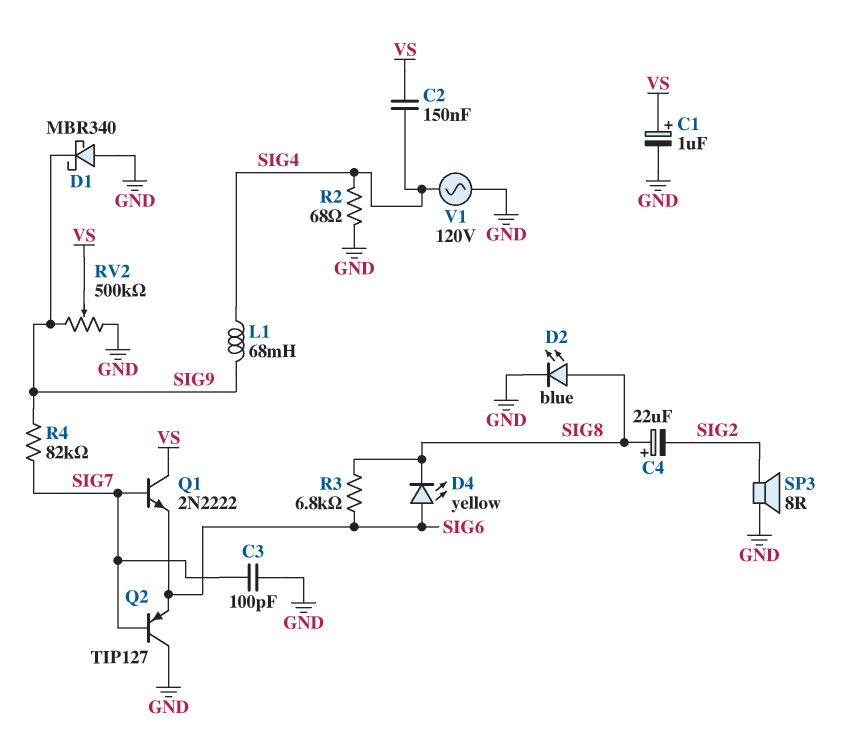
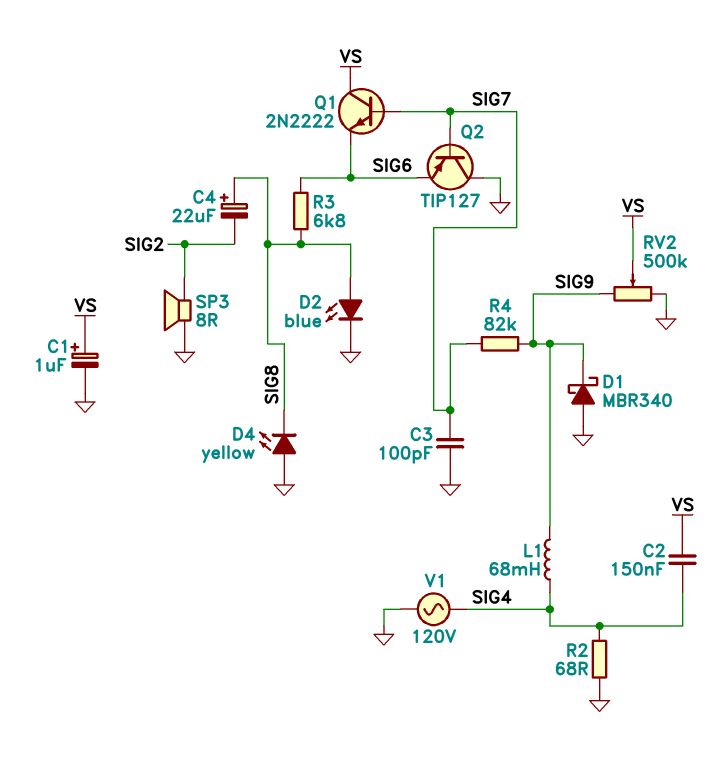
D4: LED yellow (A SIG6, K SIG8) -> LED yellow (A GND, K SIG8)

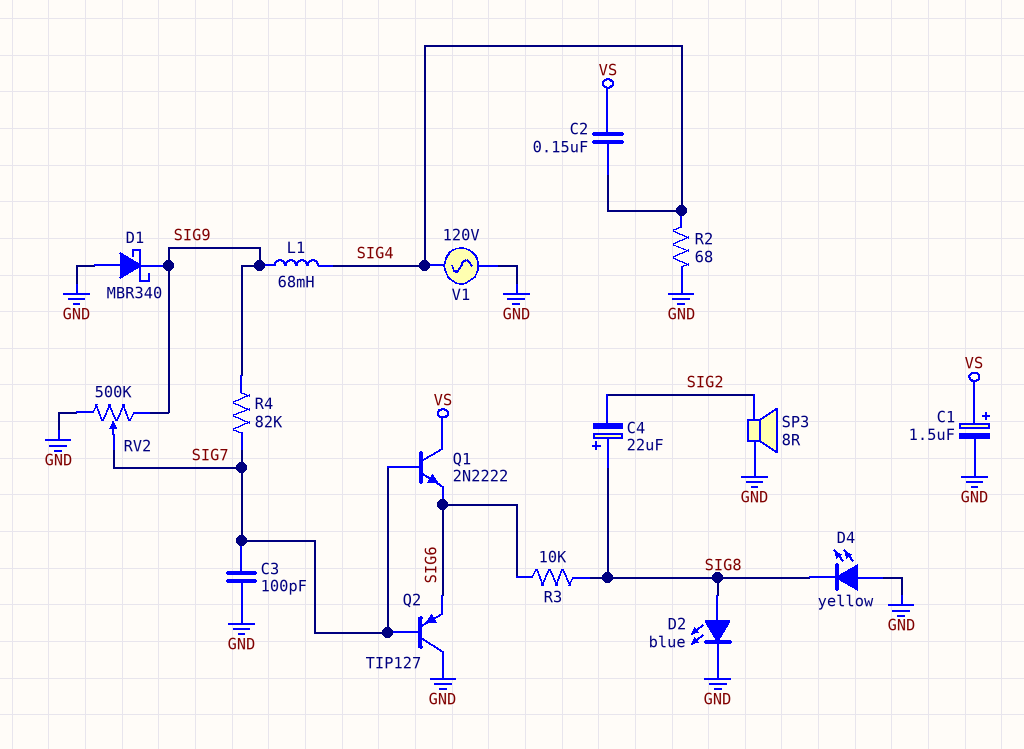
C1: 1uF (plus VS, minus GND) -> 1.5uF (plus VS, minus GND)
R3: 6.8k (SIG6, SIG8) -> 10k (SIG6, SIG8)
RV2: 500k (GND, SIG9, wiper VS) -> 500k (GND, SIG9, wiper SIG7)

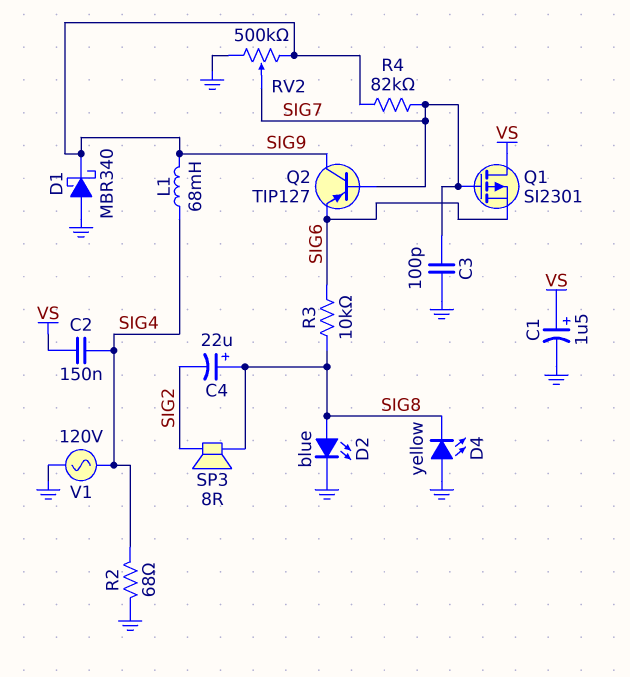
Q1: NPN 2N2222 (B SIG7, C VS, E SIG6) -> PMOS SI2301 (G SIG7, D VS, S SIG6)
Q2: PNP TIP127 (B SIG7, C GND, E SIG6) -> PNP TIP127 (B SIG7, C SIG9, E SIG6)
SP3: speaker 8R (GND, SIG2) -> speaker 8R (SIG2, SIG8)

